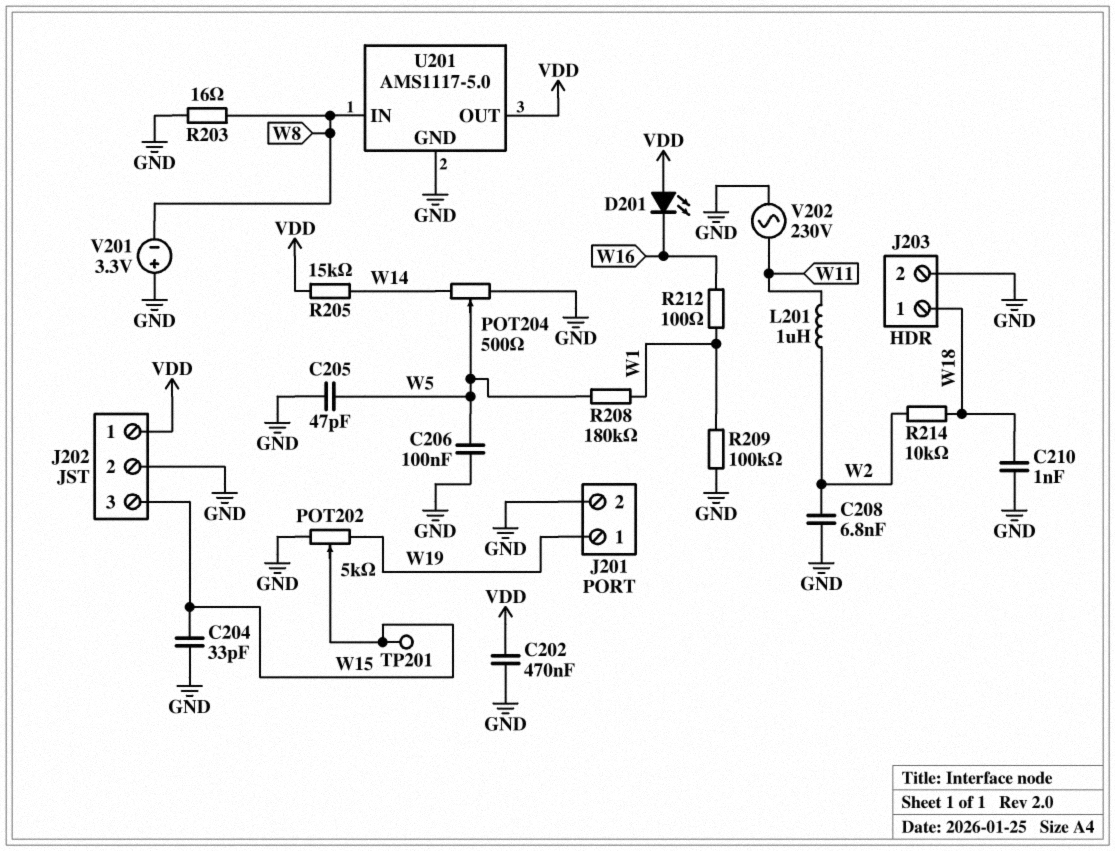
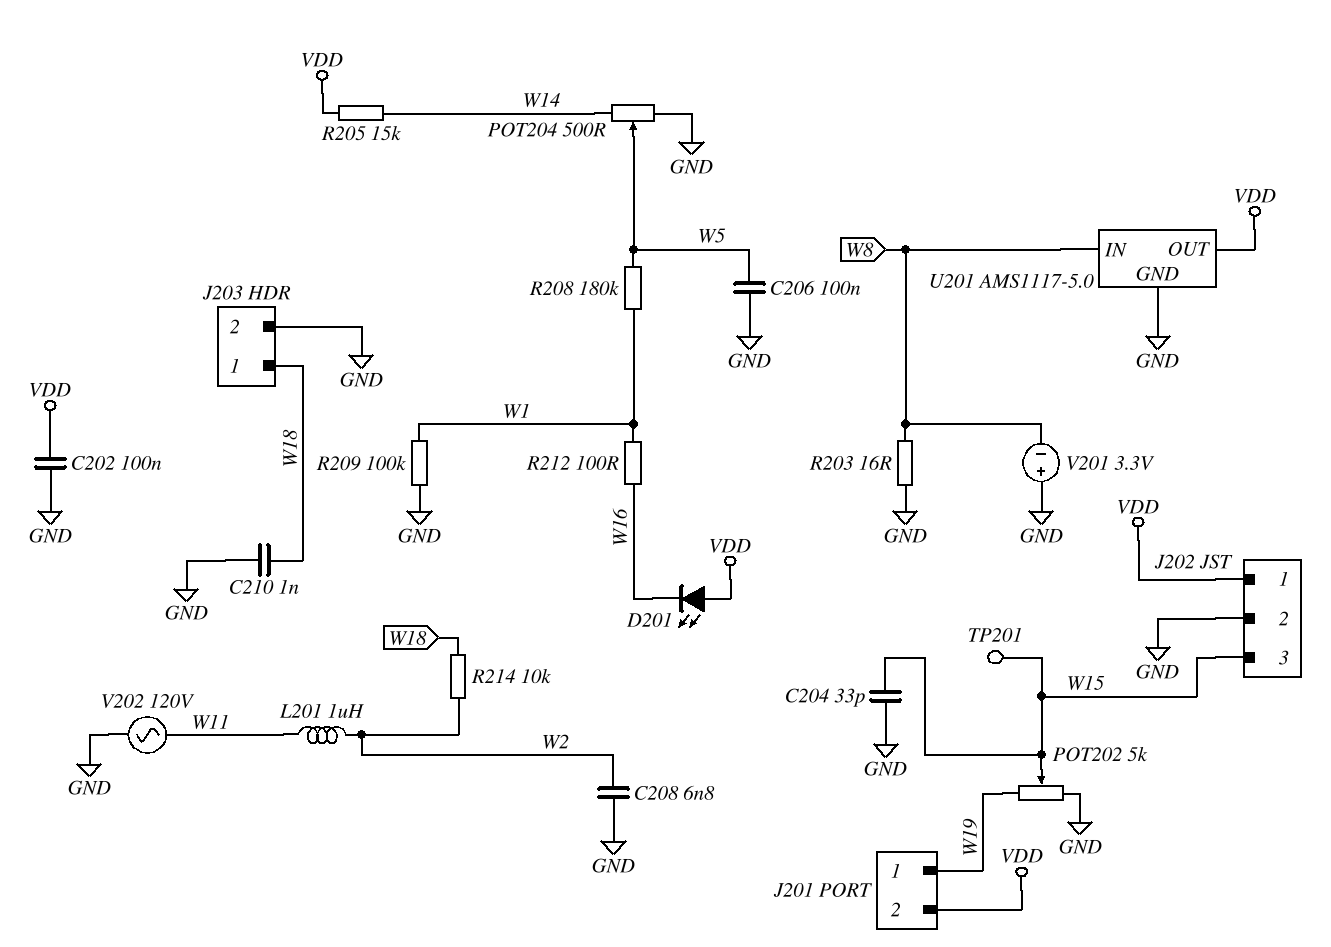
C202: 470nF (GND, VDD) -> 100nF (GND, VDD)
C205: 47pF (GND, W5) -> none
J201 pin 2: GND -> VDD
V202: AC 230V (GND, W11) -> AC 120V (GND, W11)

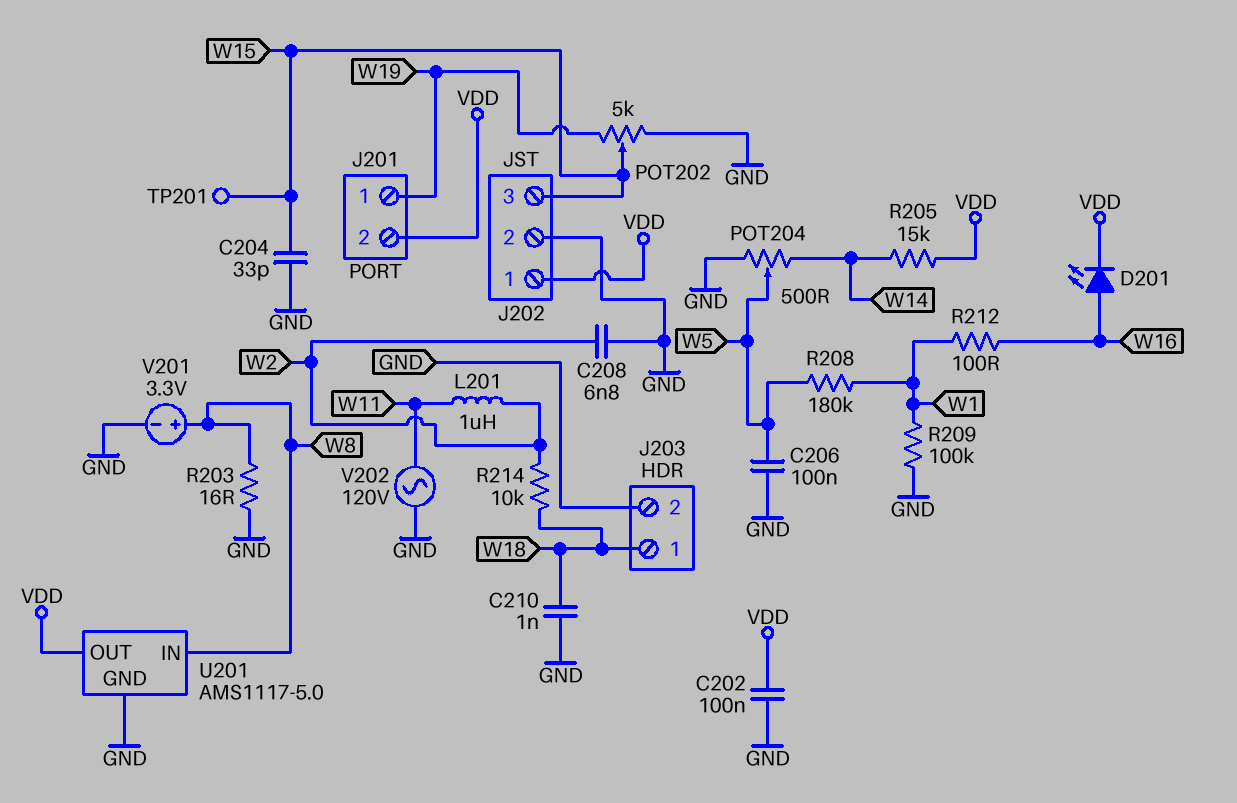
D201: LED (A VDD, K W16) -> LED (A W16, K VDD)
V201: 3.3V (plus GND, minus W8) -> 3.3V (plus W8, minus GND)

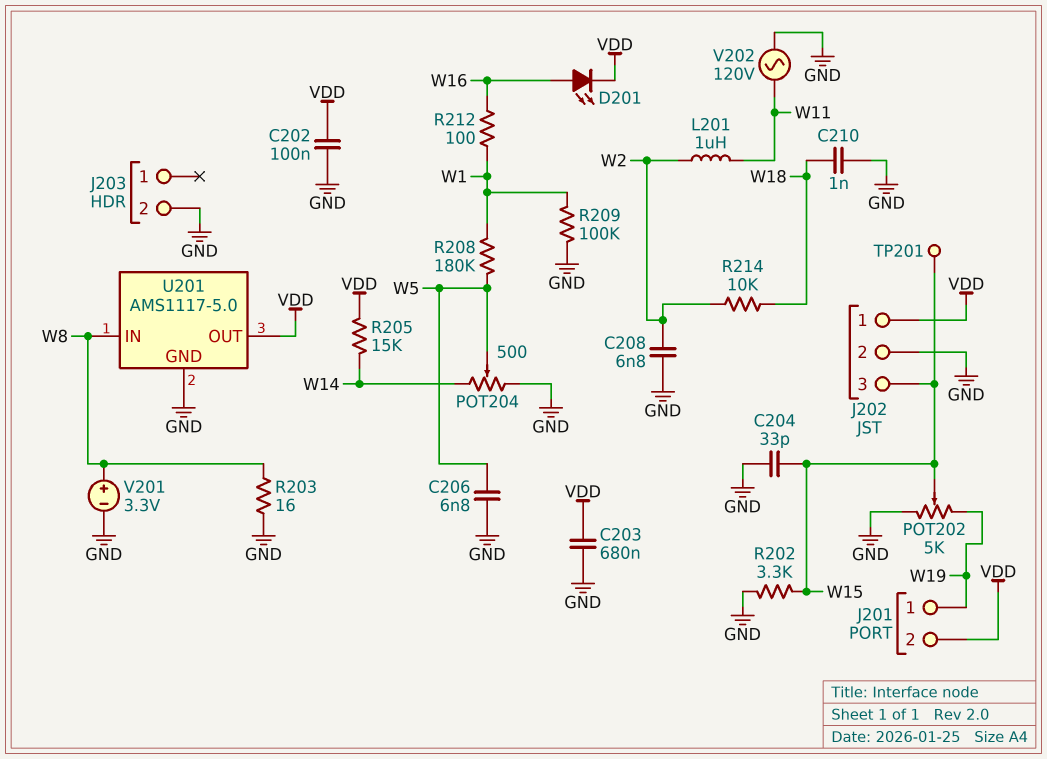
C203: none -> 680nF (GND, VDD)
C206: 100nF (GND, W5) -> 6.8nF (GND, W5)
J203 pin 1: W18 -> none
R202: none -> 3.3k (GND, W15)

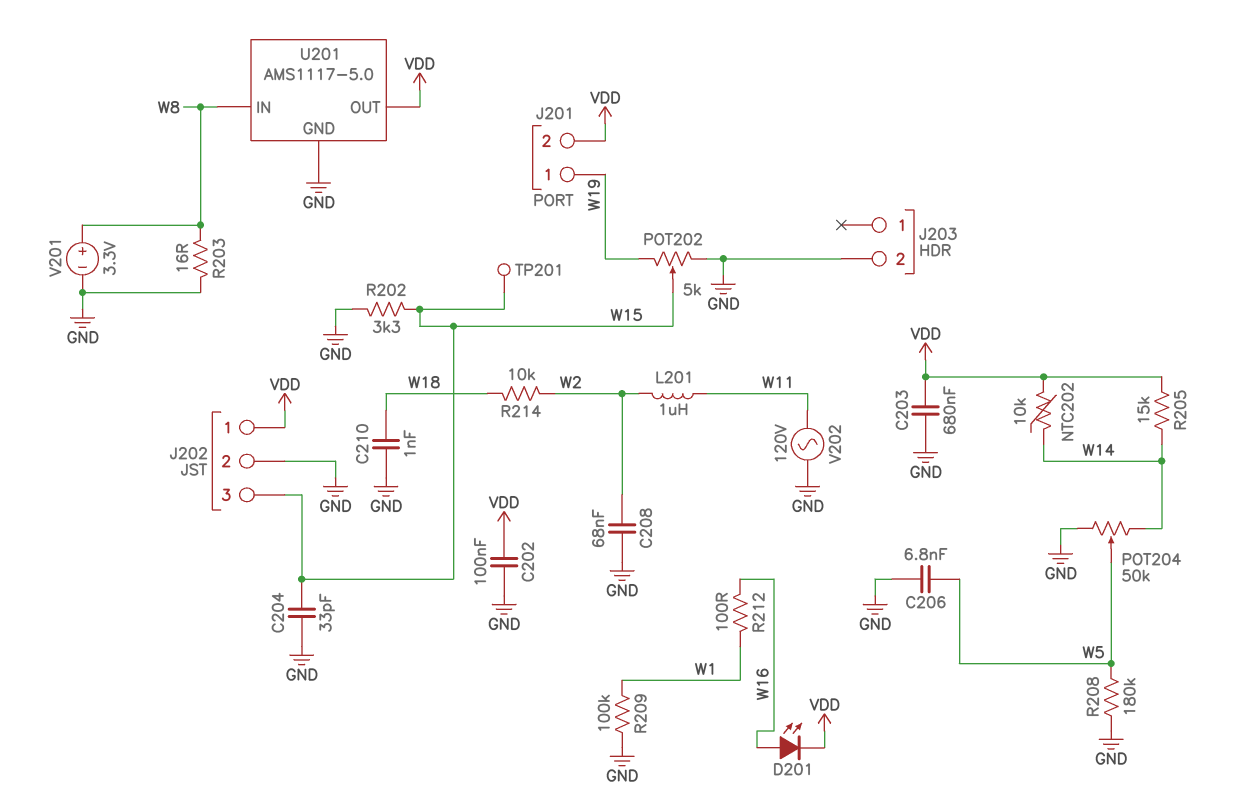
C208: 6.8nF (GND, W2) -> 68nF (GND, W2)
NTC202: none -> 10k (VDD, W14)
POT204: 500 (GND, W14, wiper W5) -> 50k (GND, W14, wiper W5)
R208: 180k (W1, W5) -> 180k (GND, W5)

